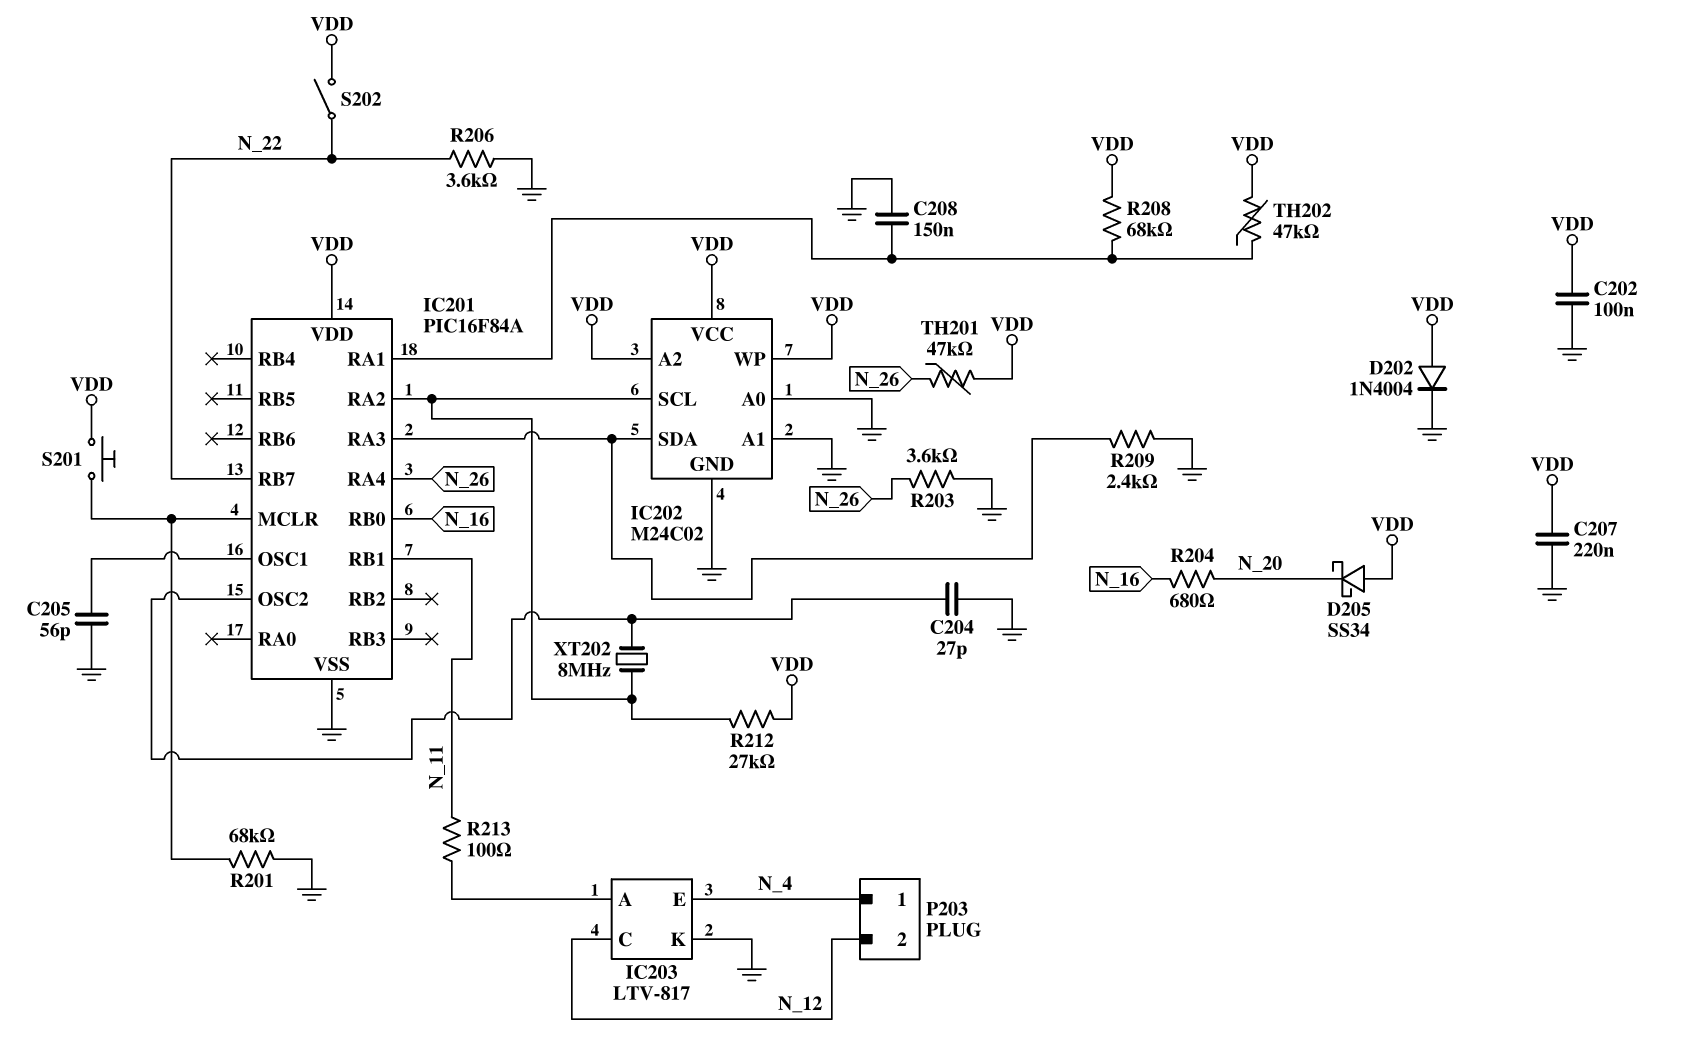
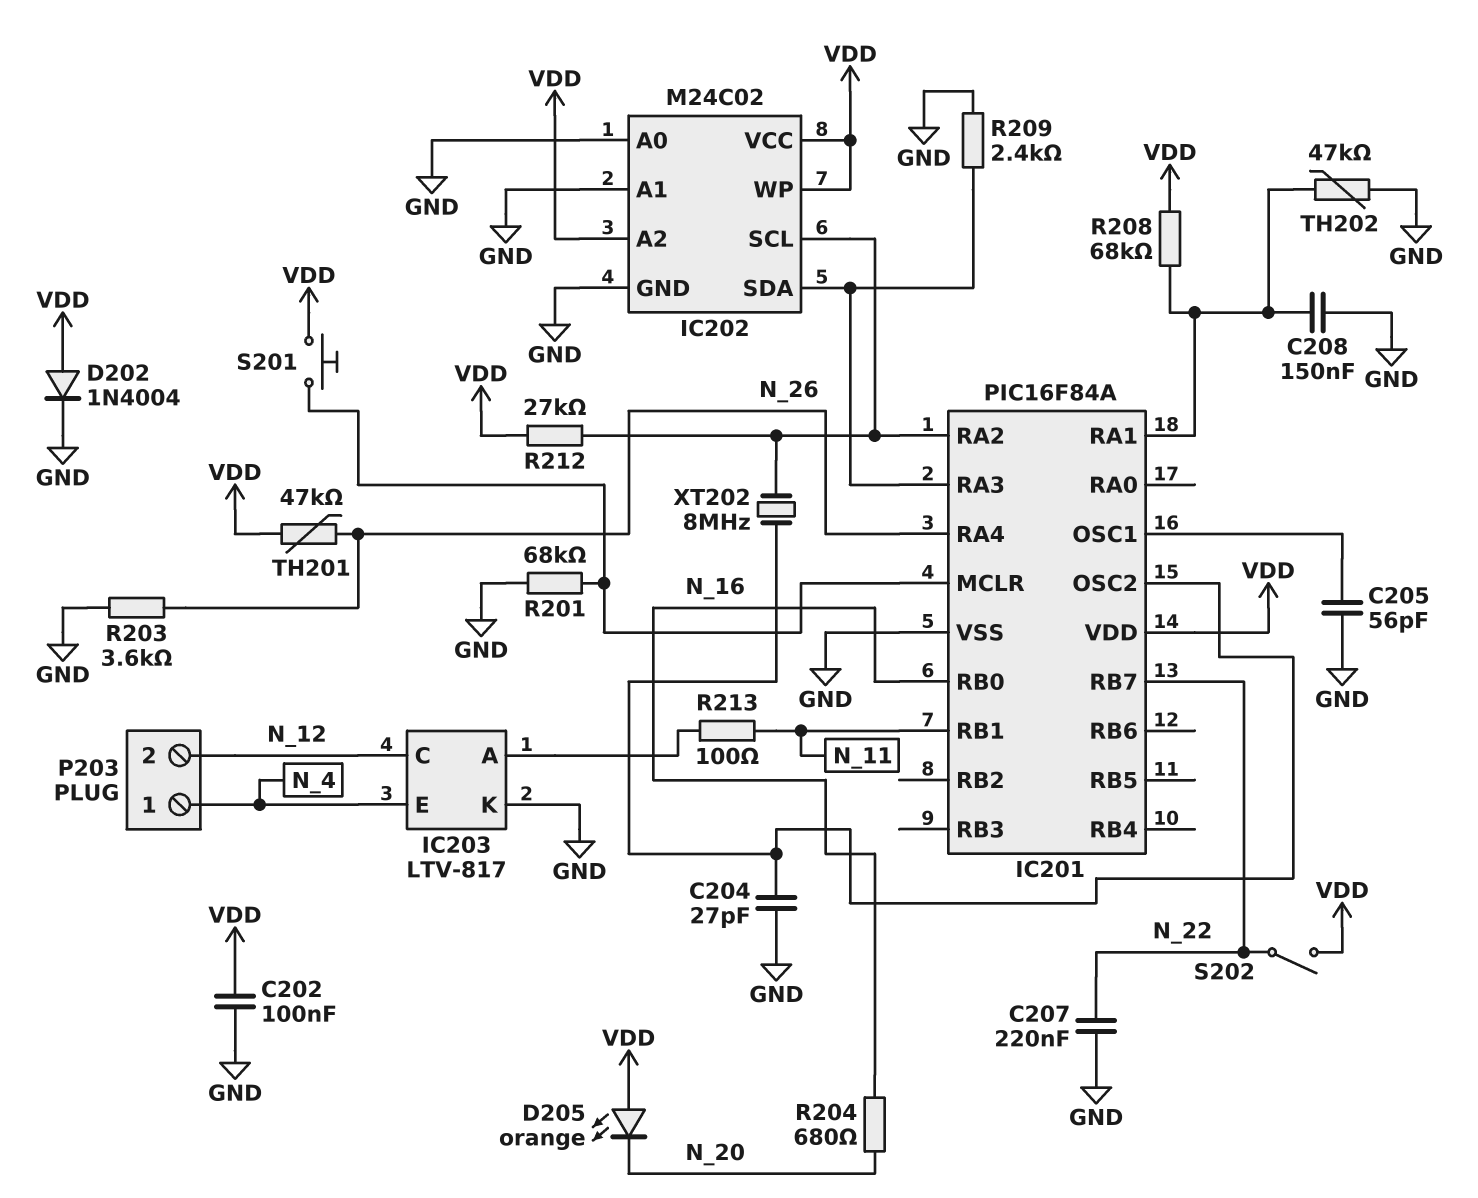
C207: 220nF (GND, VDD) -> 220nF (GND, N_22)
D205: schottky SS34 (A VDD, K N_20) -> LED orange (A VDD, K N_20)
R206: 3.6k (GND, N_22) -> none
TH202: 47k (IC201/RA1, VDD) -> 47k (GND, IC201/RA1)

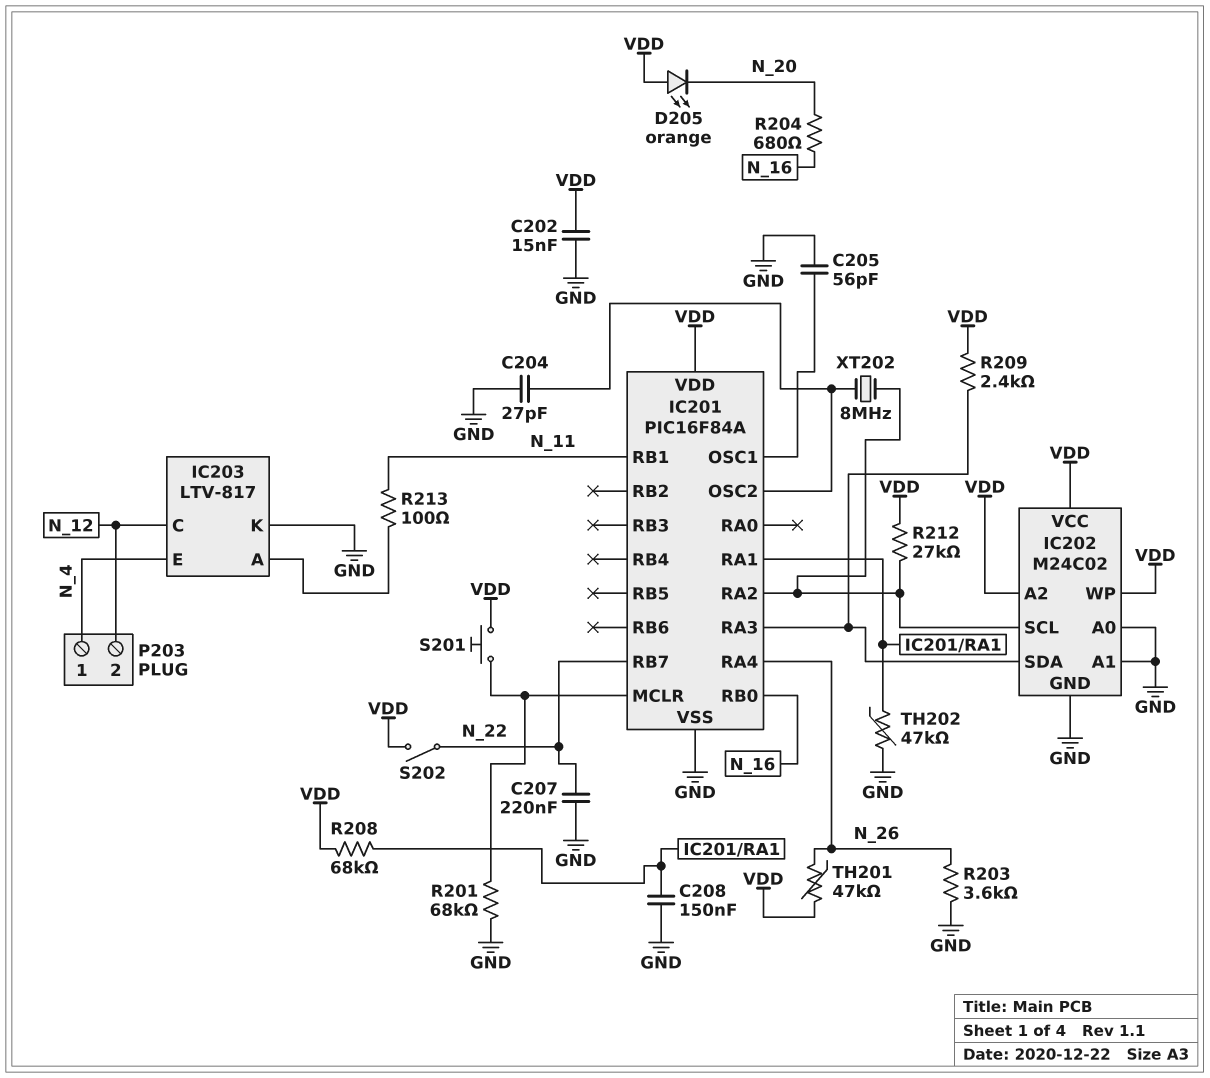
C202: 100nF (GND, VDD) -> 15nF (GND, VDD)
D202: diode 1N4004 (A VDD, K GND) -> none
R209: 2.4k (GND, IC201/RA3) -> 2.4k (IC201/RA3, VDD)

